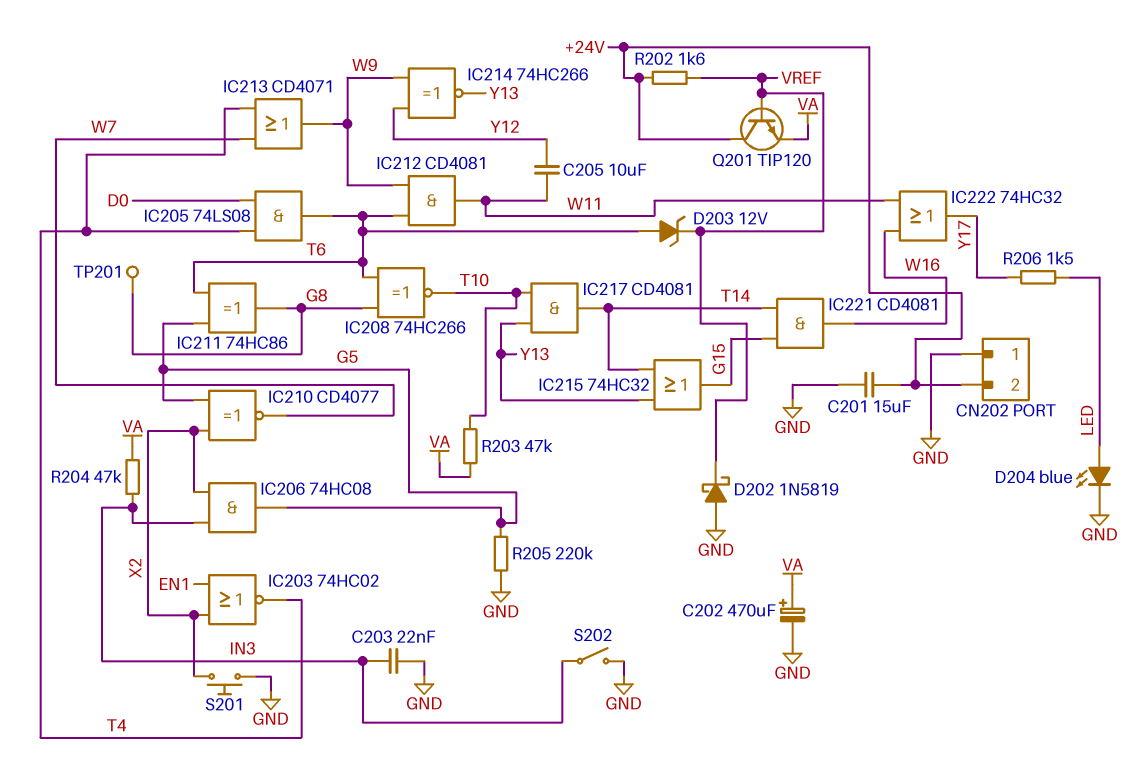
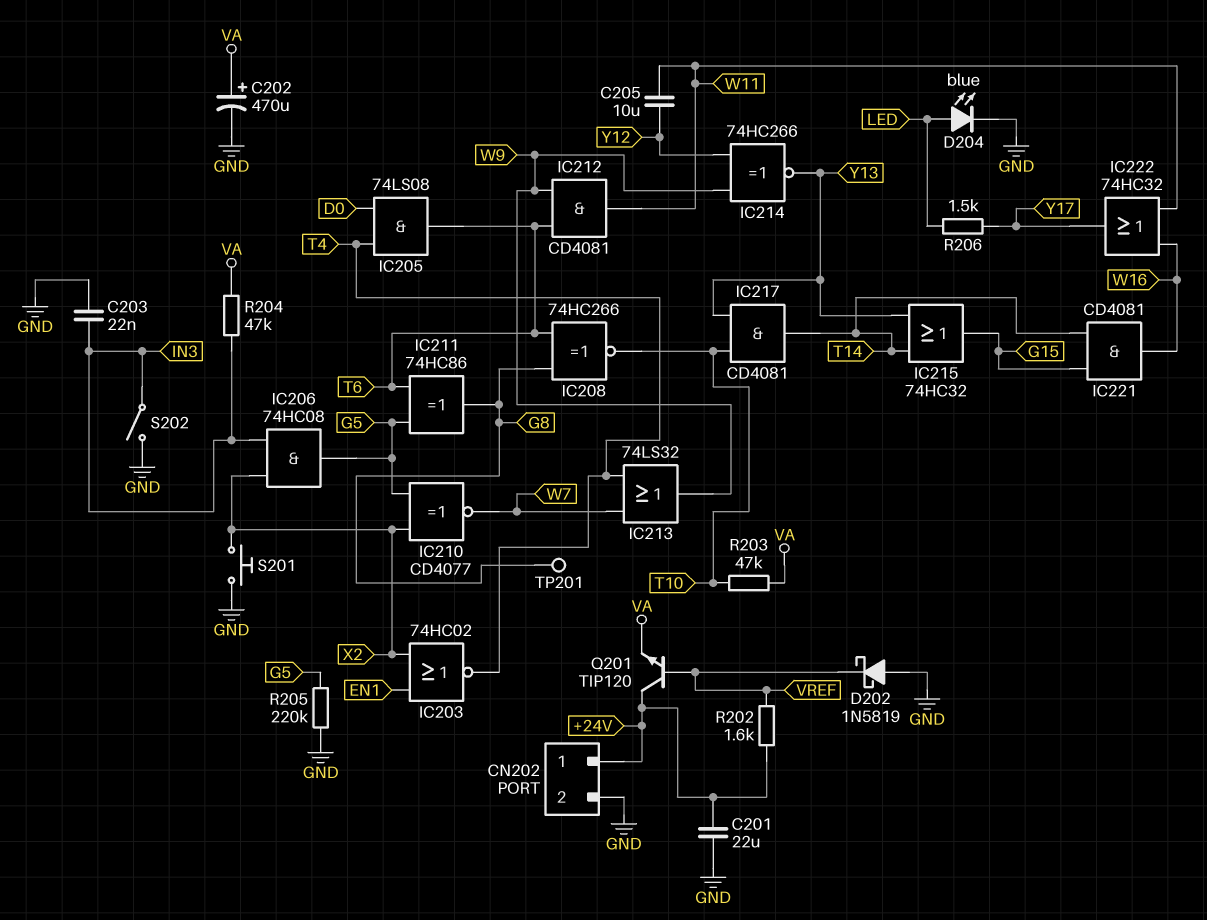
C201: 15uF (+24V, GND) -> 22uF (+24V, GND)
CN202 pin 1: GND -> +24V
CN202 pin 2: +24V -> GND
D203: zener 12V (A T6, K VREF) -> none
IC213: OR CD4071 (in T4, in W7, out W9) -> OR 74LS32 (in T4, in W7, out W9)

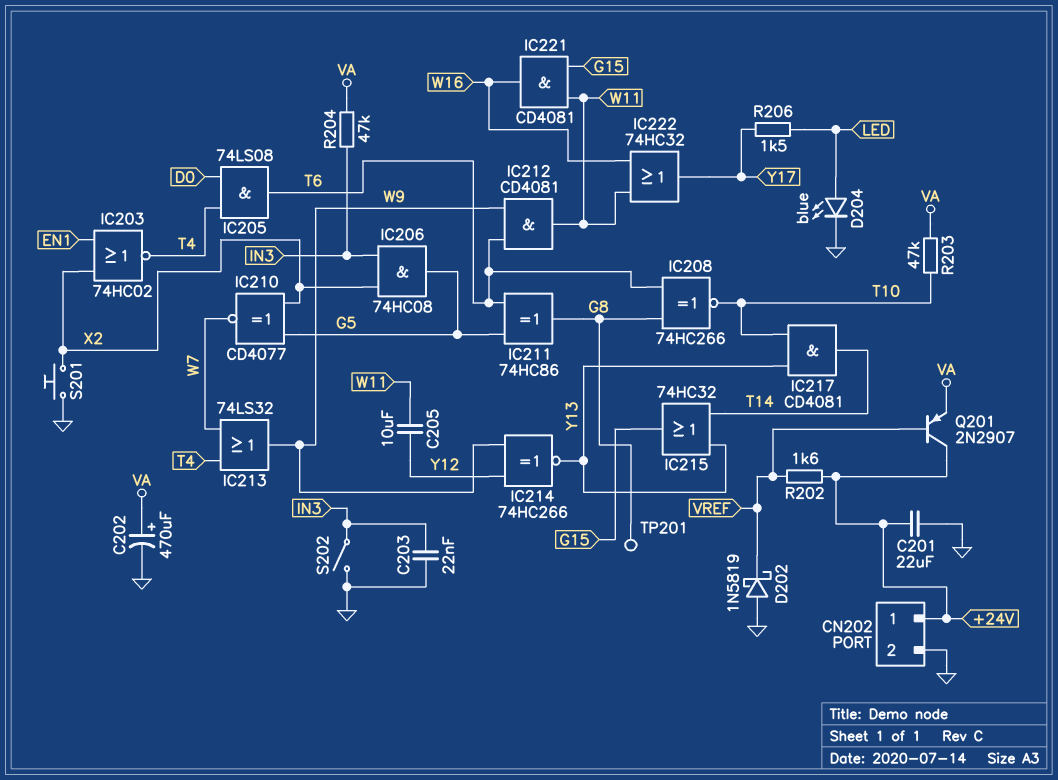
IC221: AND CD4081 (in G15, in T14, out W16) -> AND CD4081 (in G15, in W11, out W16)
Q201: NPN TIP120 (B VREF, C +24V, E VA) -> PNP 2N2907 (B VREF, C +24V, E VA)
R205: 220k (G5, GND) -> none

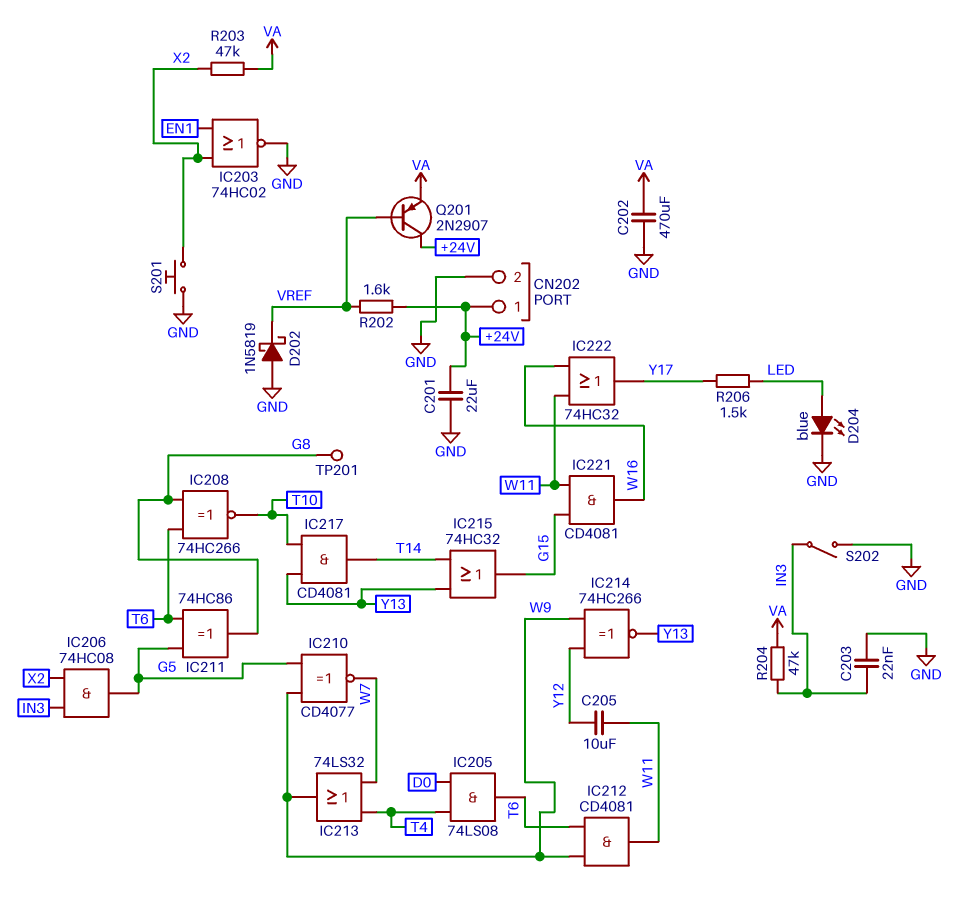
C202: 470uF (plus VA, minus GND) -> 470uF (GND, VA)
IC203: NOR 74HC02 (in EN1, in X2, out T4) -> NOR 74HC02 (in EN1, in X2, out GND)
IC210: XNOR CD4077 (in G5, in X2, out W7) -> XNOR CD4077 (in G5, in W9, out W7)
R203: 47k (T10, VA) -> 47k (VA, X2)

